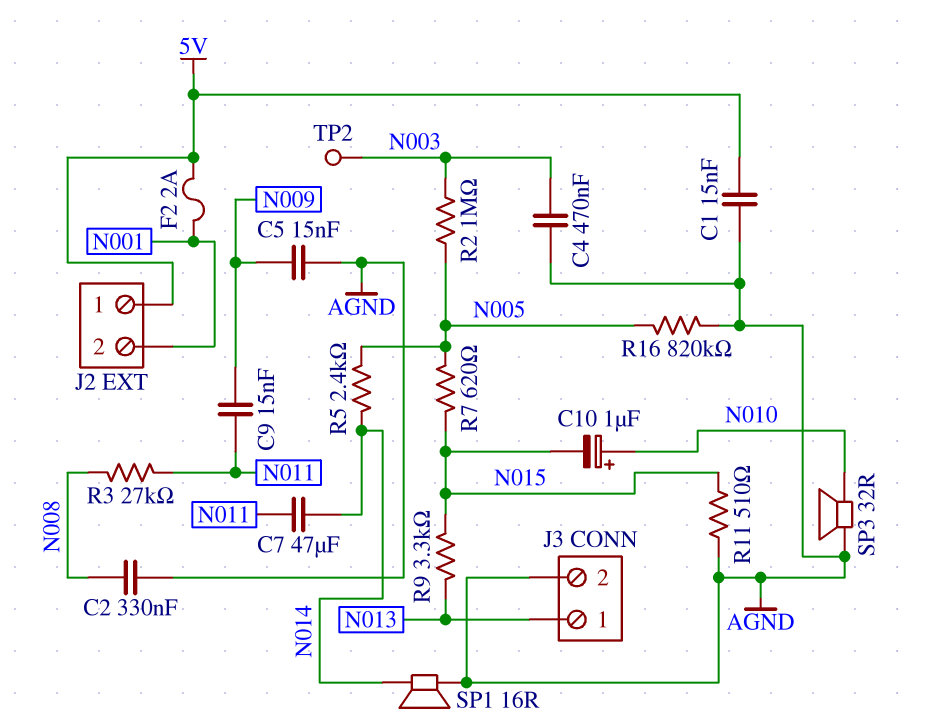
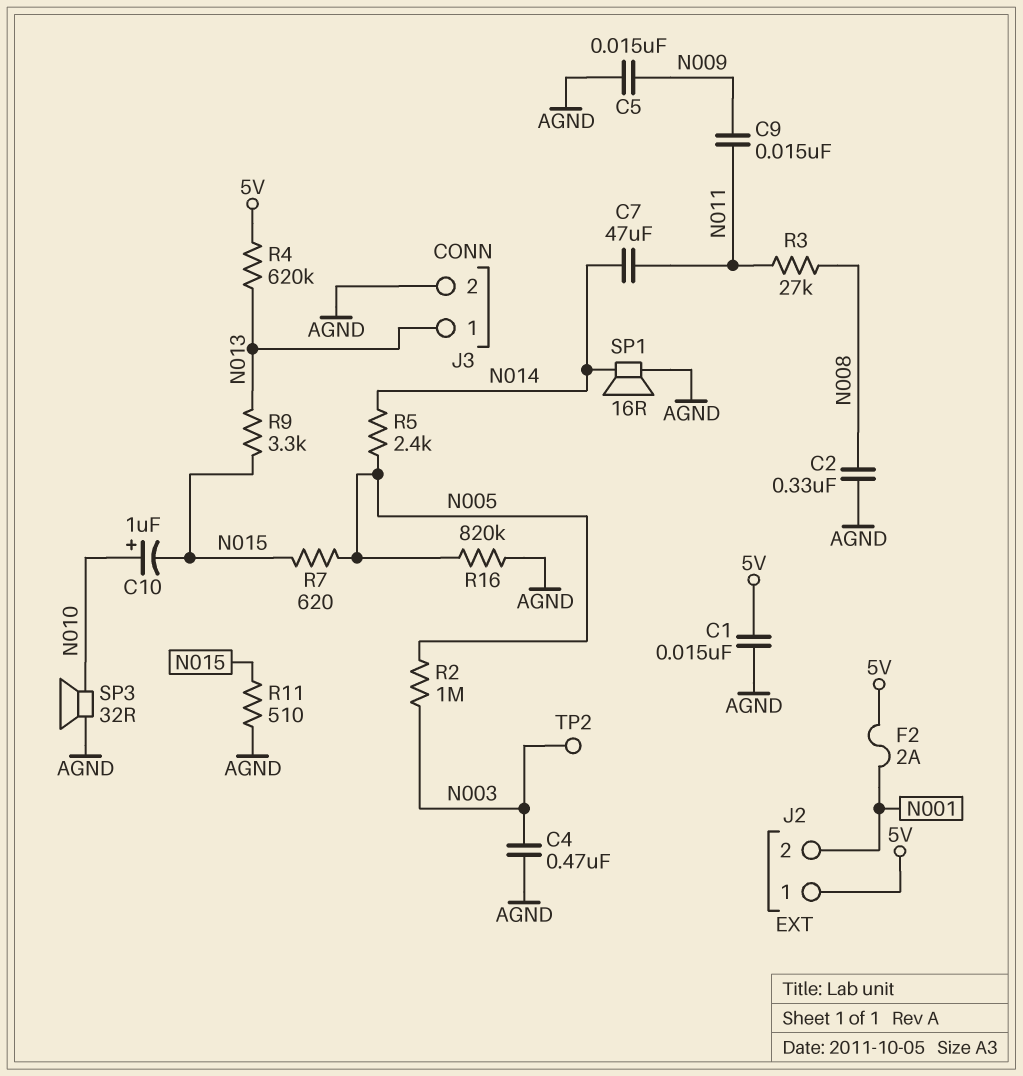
R4: none -> 620k (5V, N013)

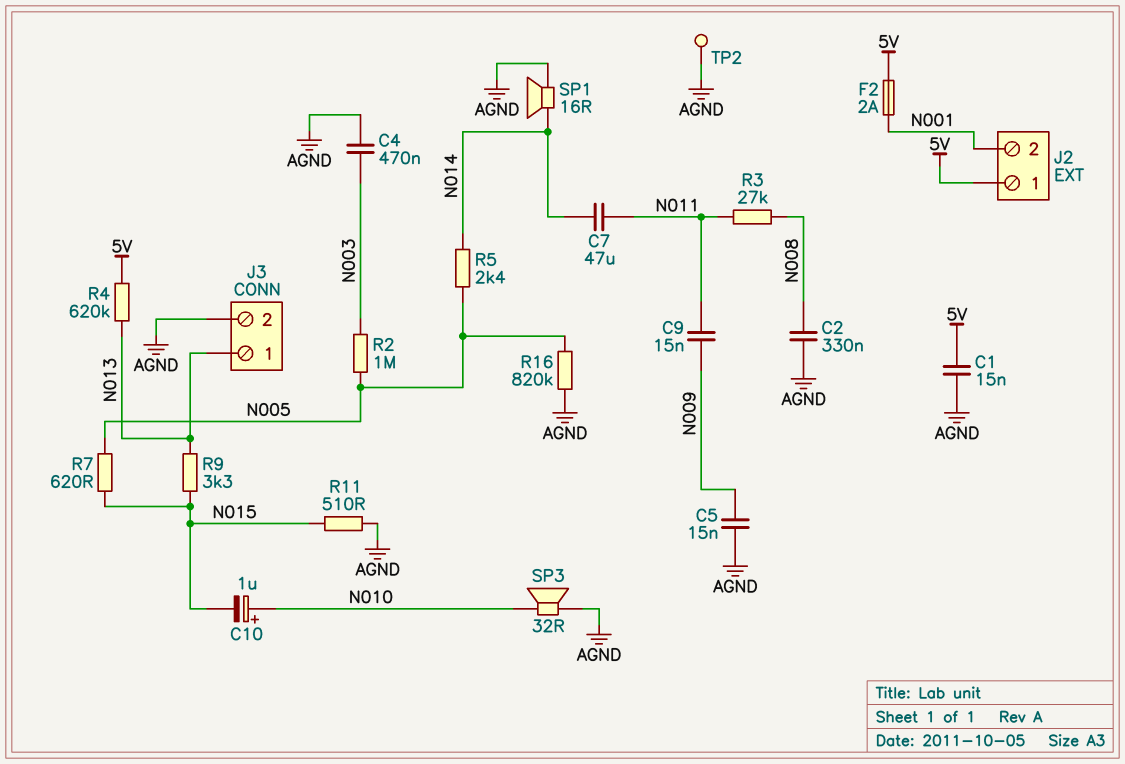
TP2: test point (N003) -> test point (AGND)

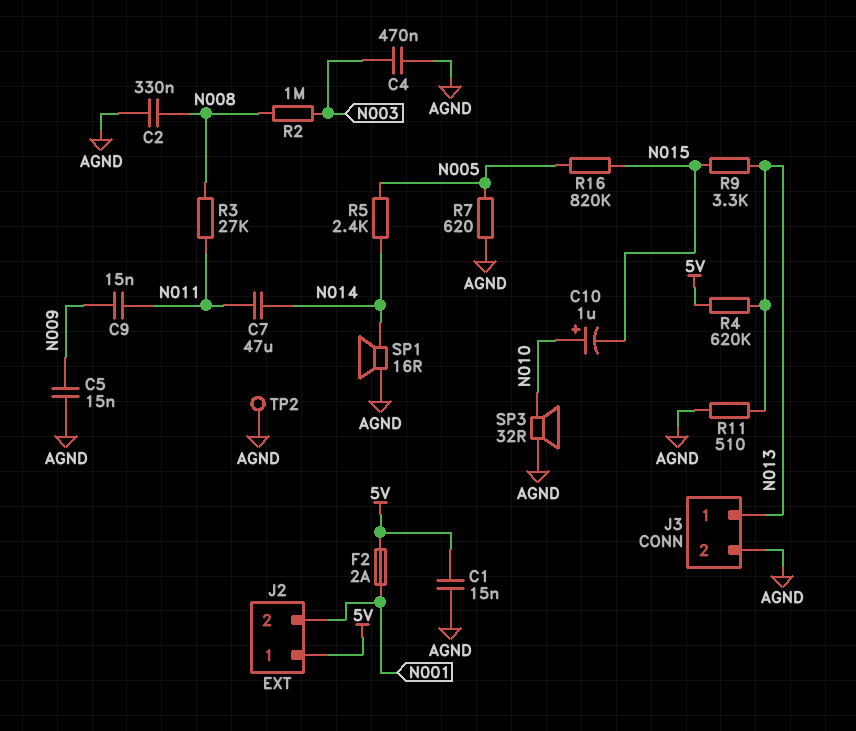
R2: 1M (N003, N005) -> 1M (N003, N008)
R7: 620 (N005, N015) -> 620 (AGND, N005)
R11: 510 (AGND, N015) -> 510 (AGND, N013)
R16: 820k (AGND, N005) -> 820k (N005, N015)

